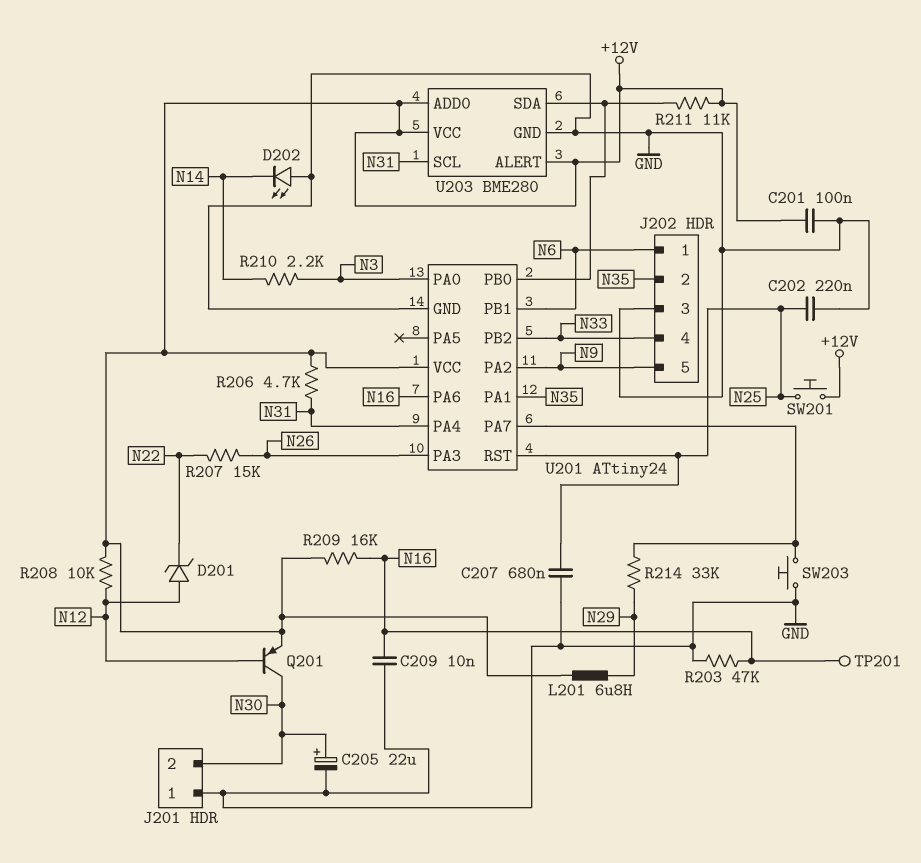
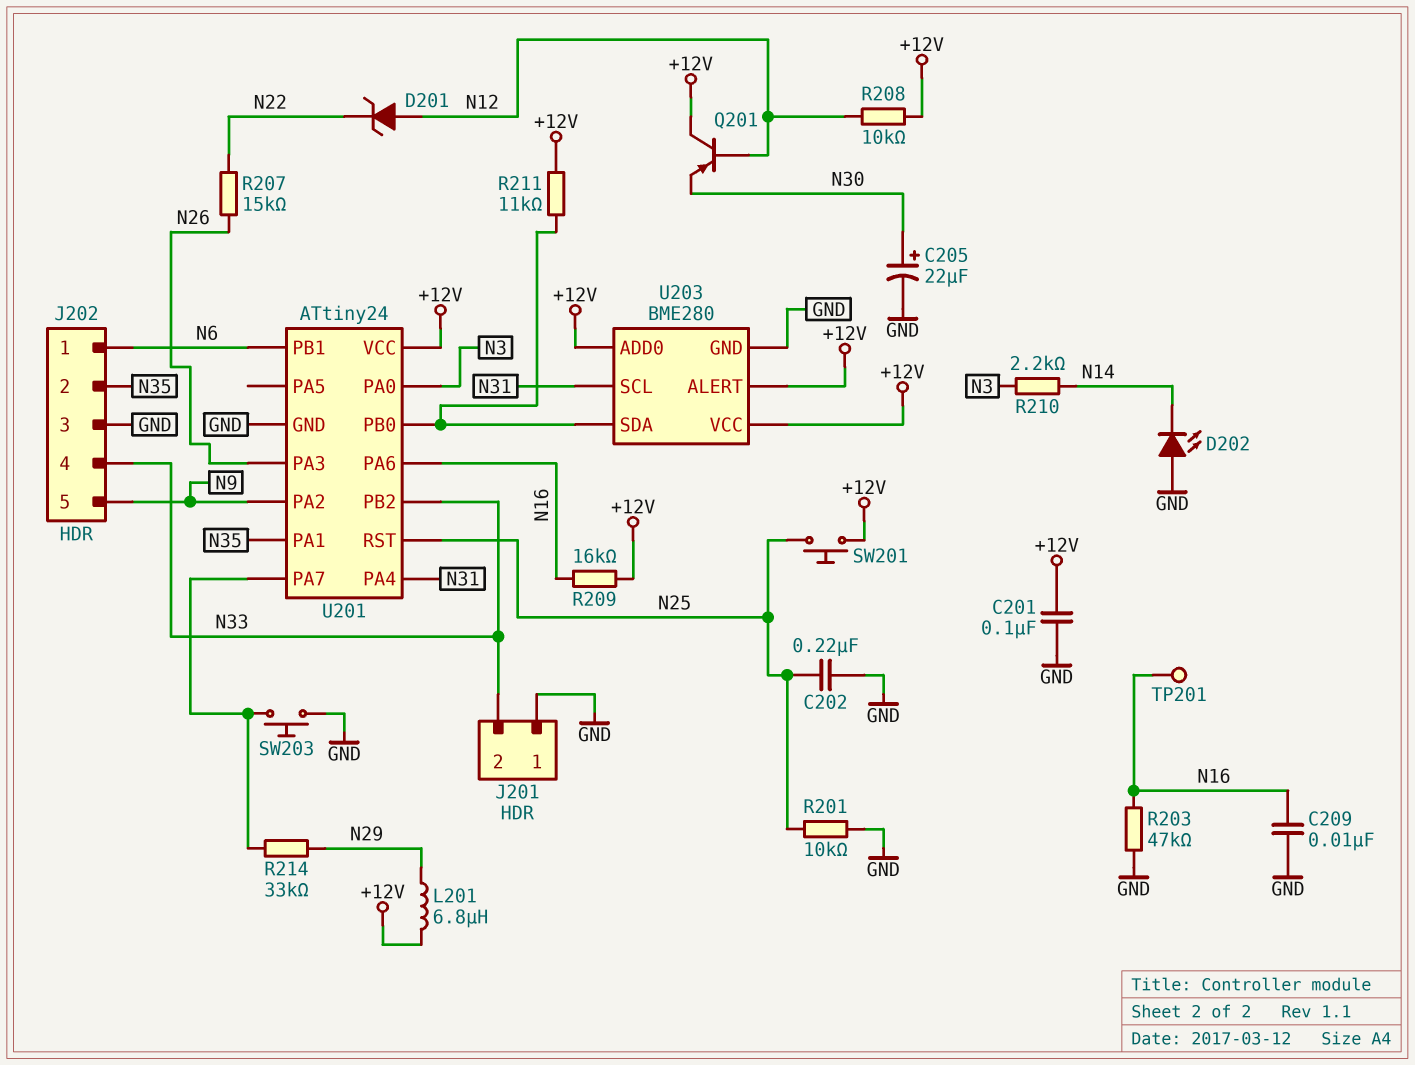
C207: 680nF (GND, N25) -> none
J201 pin 2: N30 -> N33
Q201: PNP (B N12, C N30, E +12V) -> PNP (B N12, C +12V, E N30)
R201: none -> 10k (GND, N25)
R206: 4.7k (+12V, N31) -> none

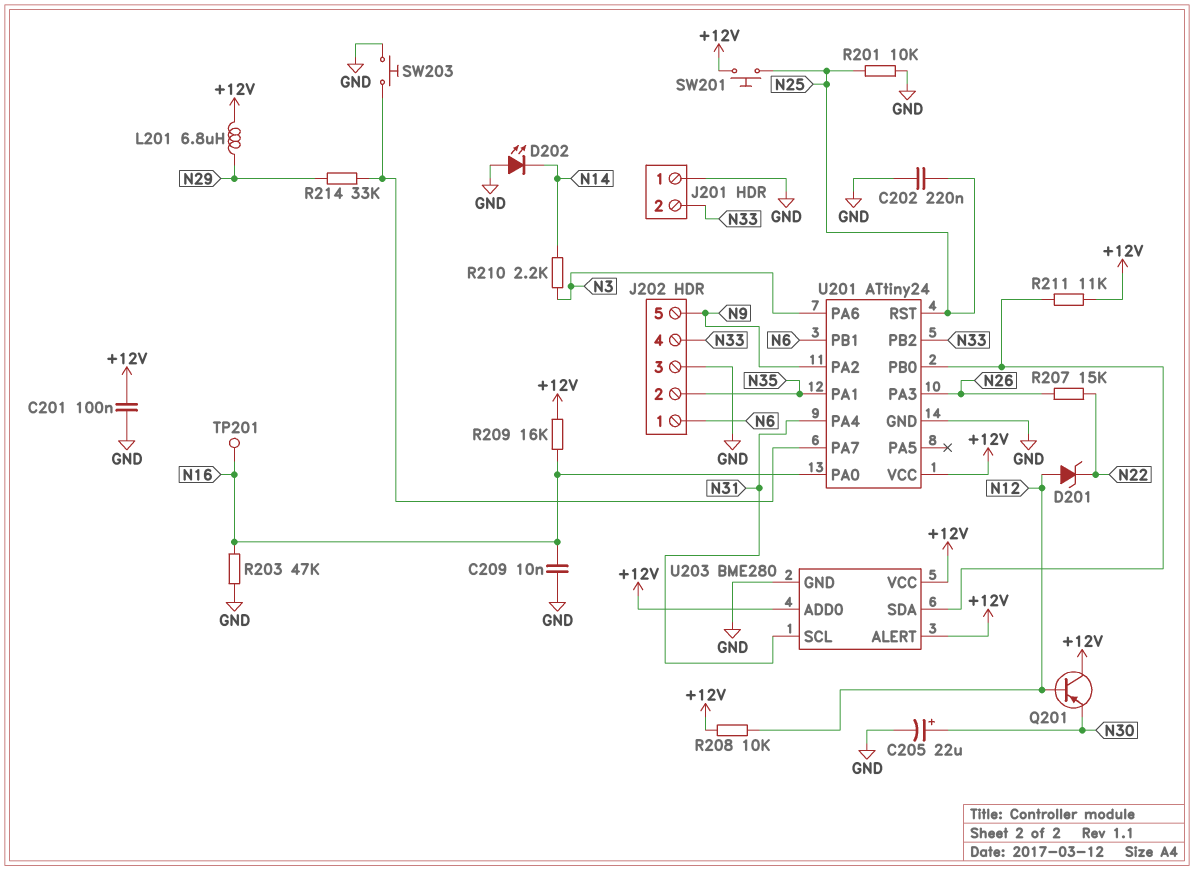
U201 pin PA0: N3 -> N16
U201 pin PA6: N16 -> N3

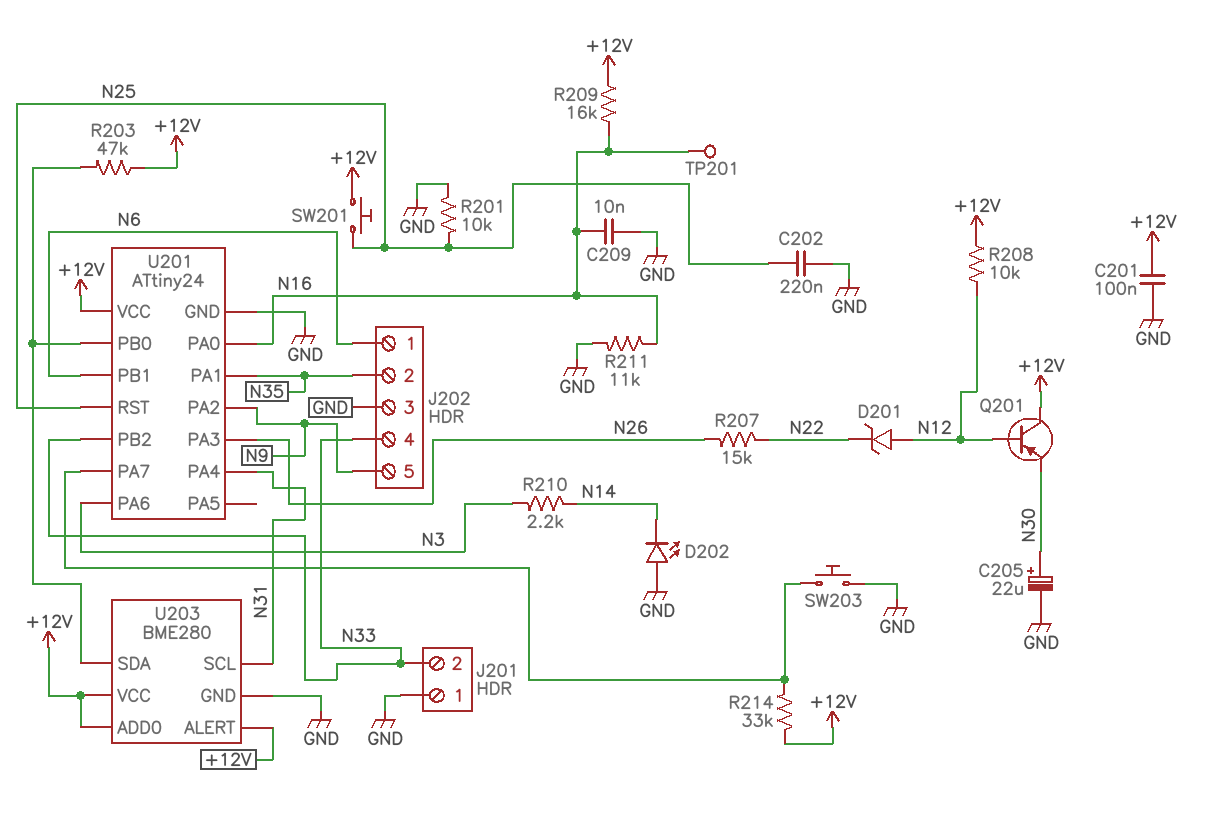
L201: 6.8uH (+12V, N29) -> none
R203: 47k (GND, N16) -> 47k (+12V, U201/PB0)
R211: 11k (+12V, U201/PB0) -> 11k (GND, N16)
R214: 33k (N29, U201/PA7) -> 33k (+12V, U201/PA7)

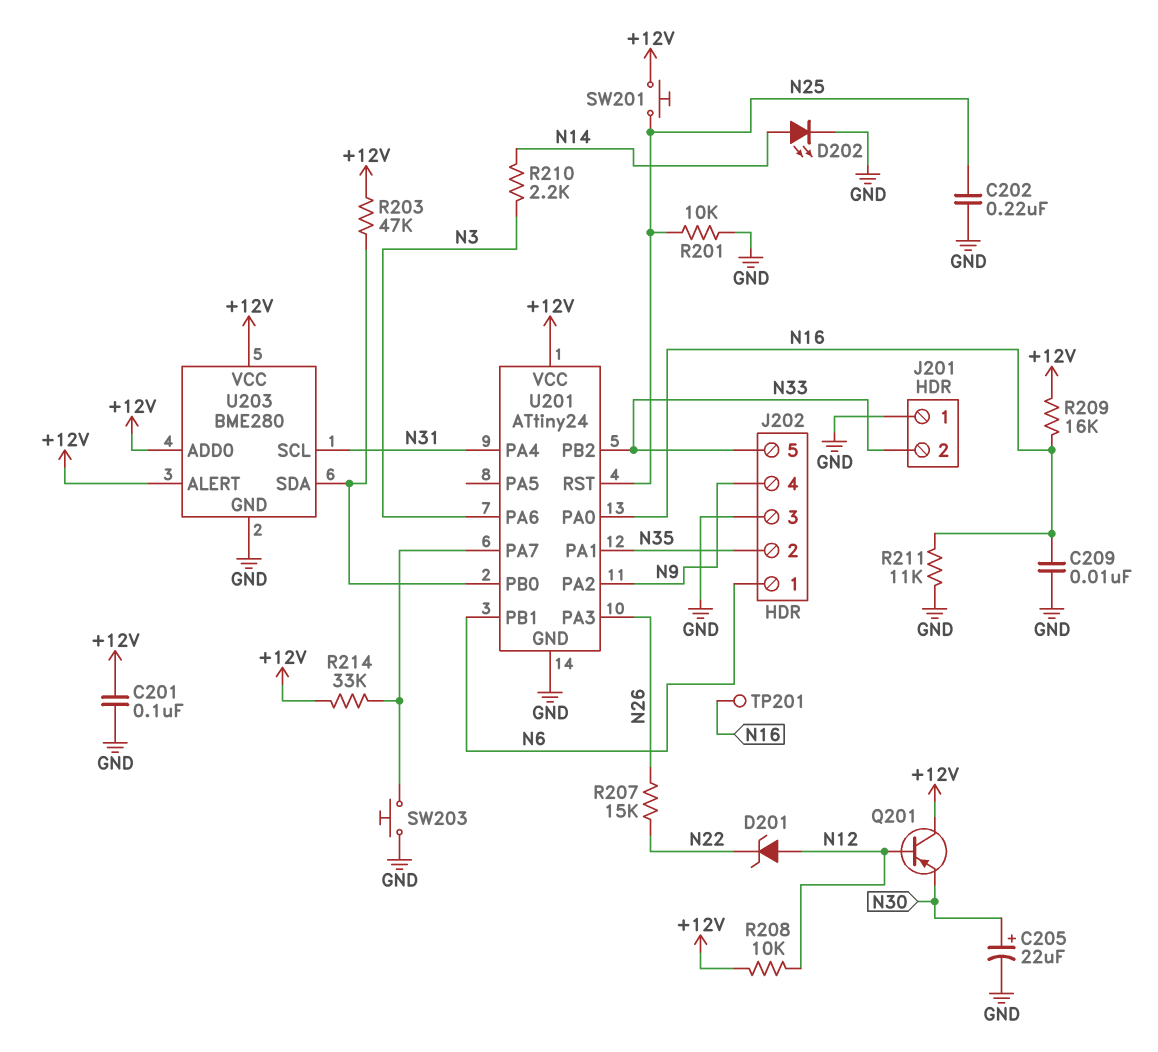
D202: LED (A GND, K N14) -> LED (A N14, K GND)
J202 pin 4: N33 -> N9
J202 pin 5: N9 -> N33

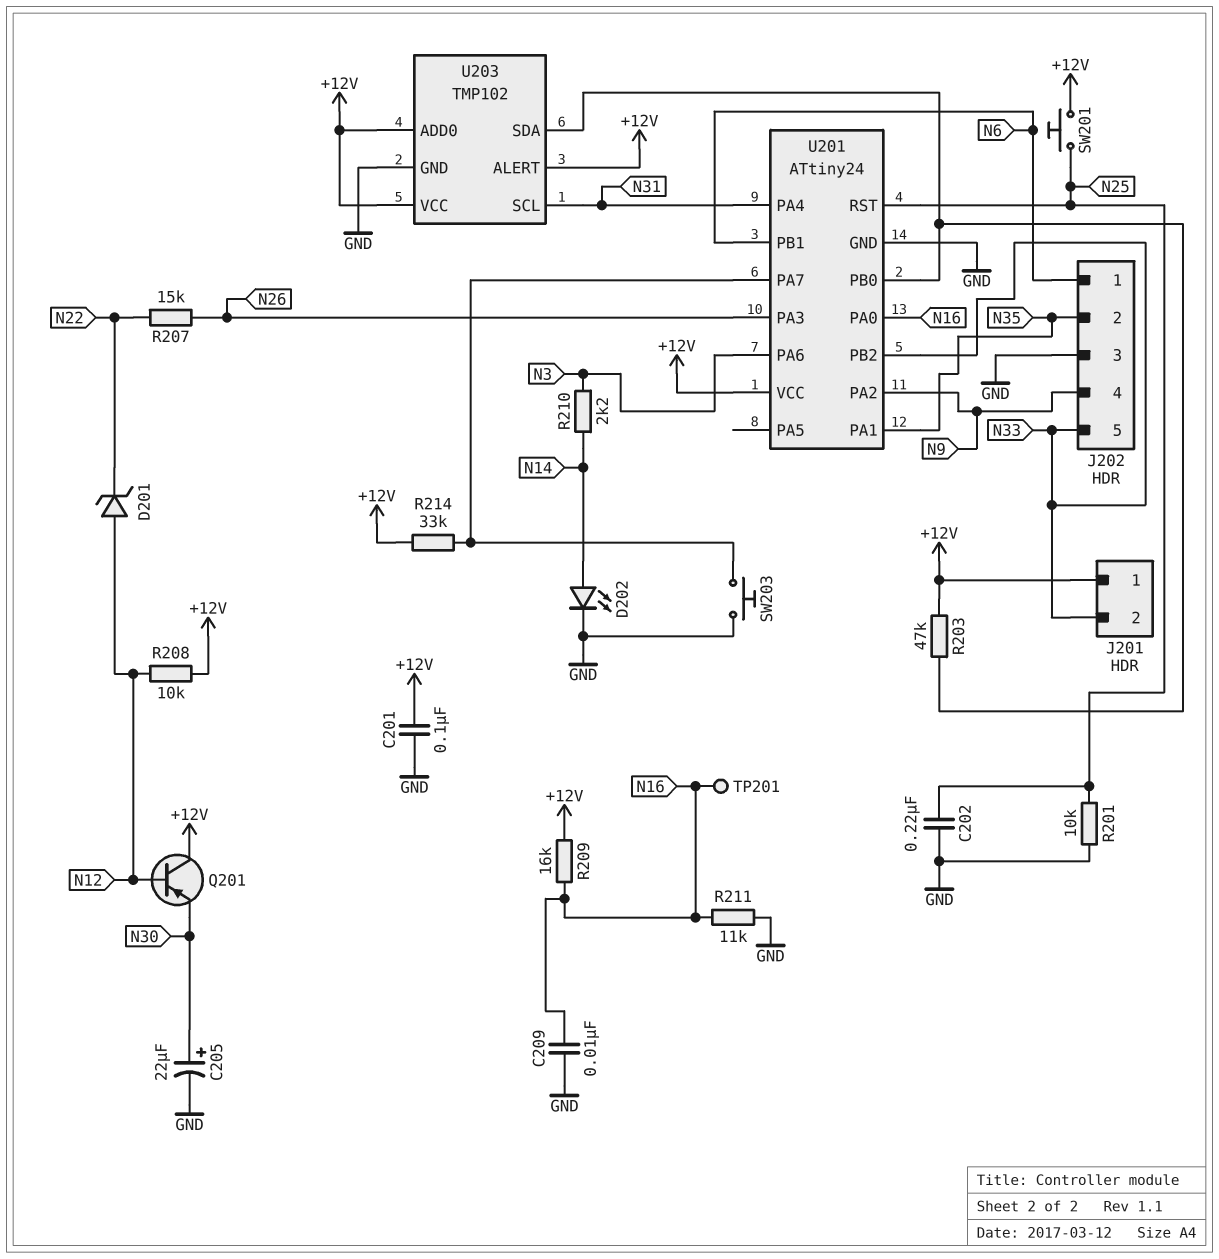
J201 pin 1: GND -> +12V
U203: BME280 -> TMP102

